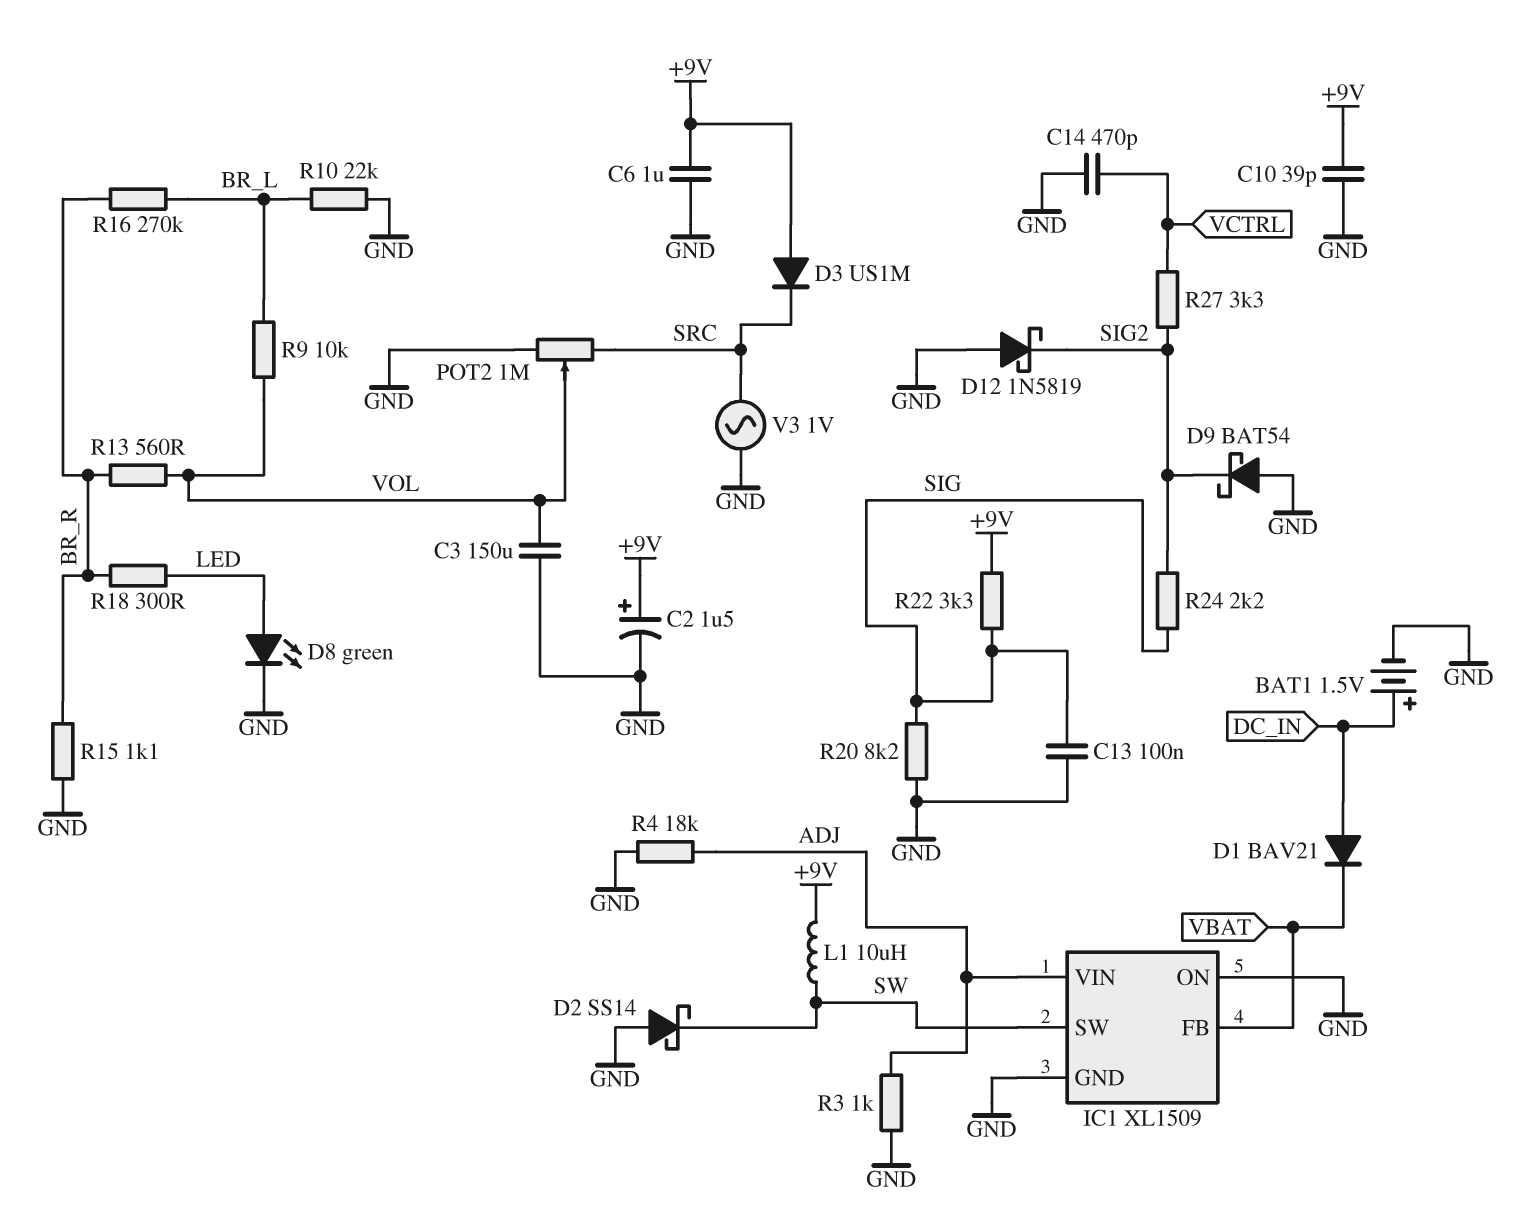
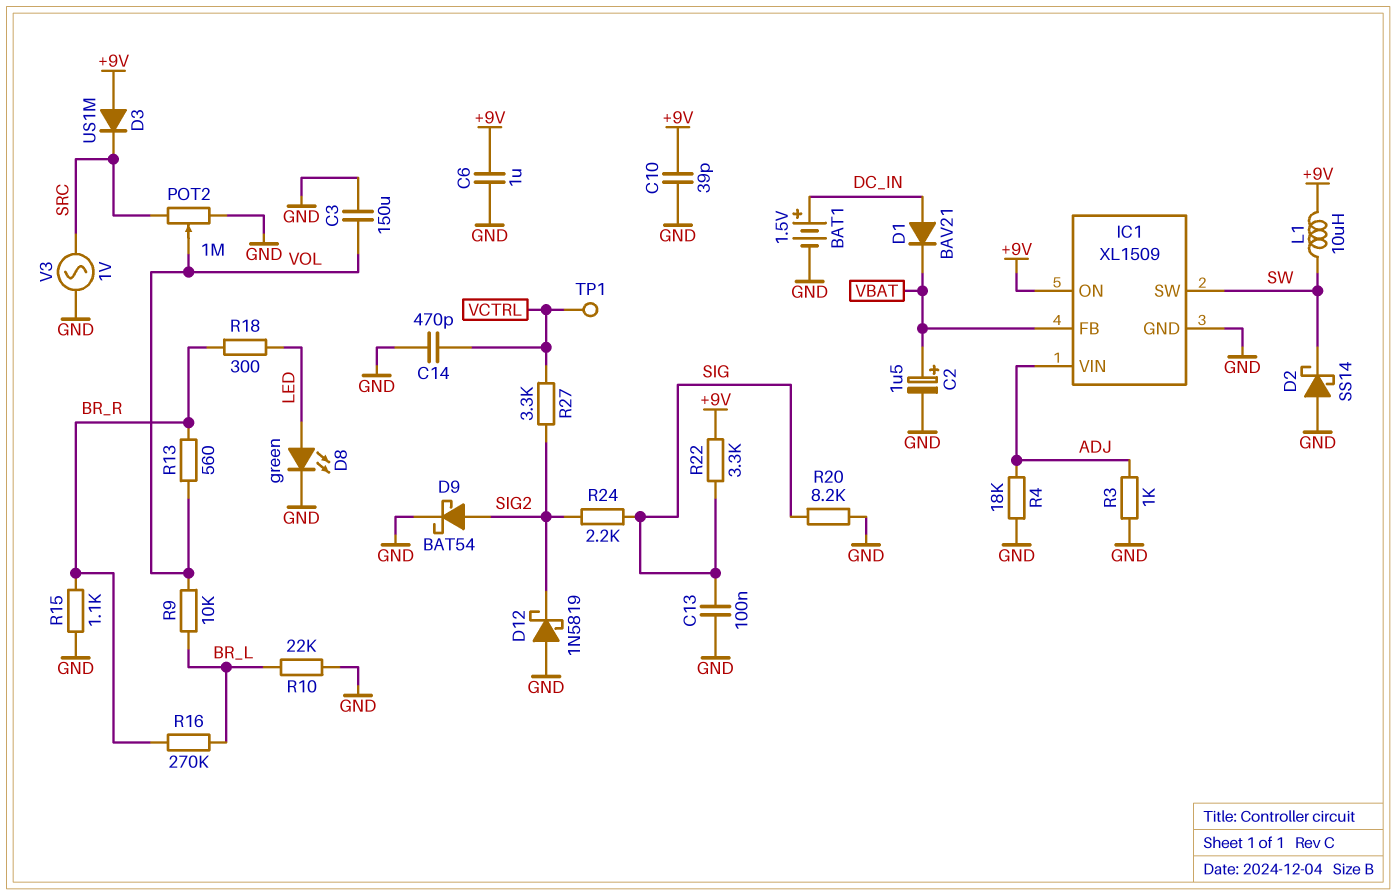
C2: 1.5uF (plus +9V, minus GND) -> 1.5uF (plus VBAT, minus GND)
D9: schottky BAT54 (A GND, K SIG2) -> schottky BAT54 (A SIG2, K GND)
IC1 pin ON: GND -> +9V
TP1: none -> test point (VCTRL)

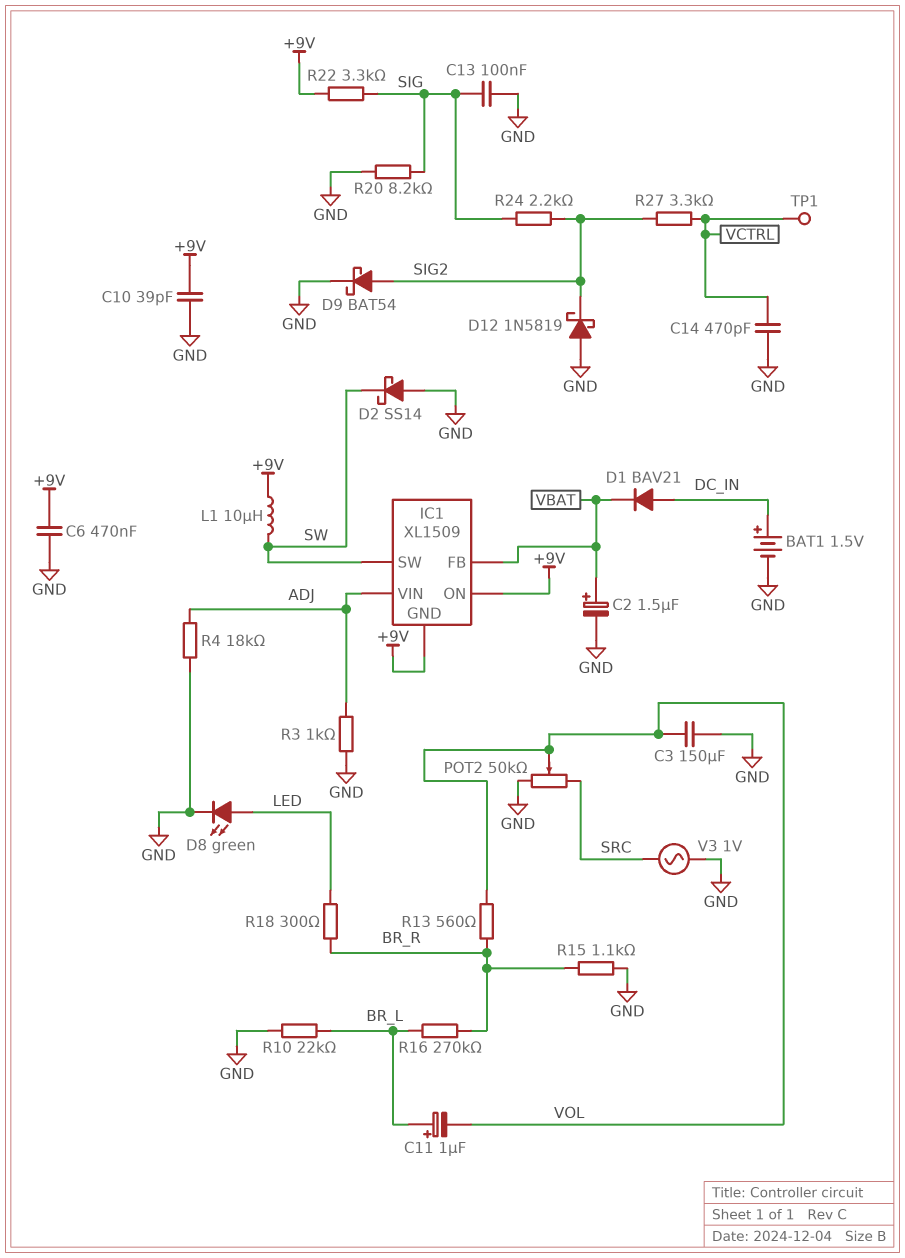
C6: 1uF (+9V, GND) -> 470nF (+9V, GND)
C11: none -> 1uF (plus BR_L, minus VOL)
D3: diode US1M (A +9V, K SRC) -> none
IC1 pin GND: GND -> +9V
POT2: 1M (GND, SRC, wiper VOL) -> 50k (GND, SRC, wiper VOL)
R9: 10k (BR_L, VOL) -> none

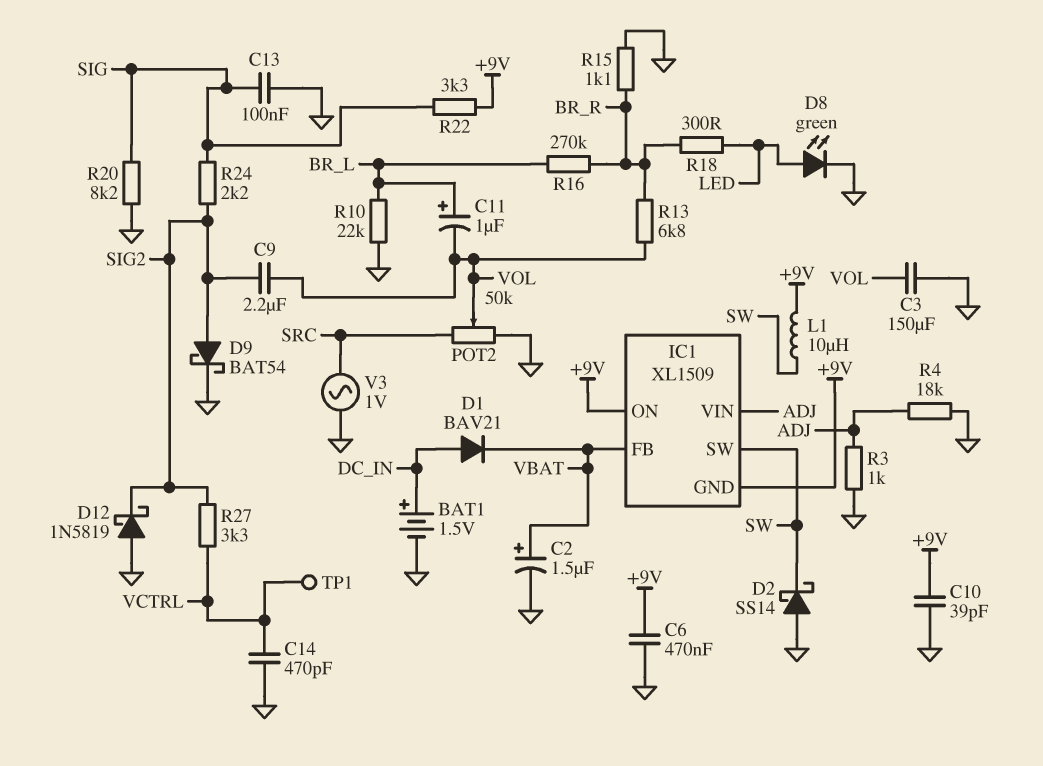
C9: none -> 2.2uF (SIG2, VOL)
R13: 560 (BR_R, VOL) -> 6.8k (BR_R, VOL)

